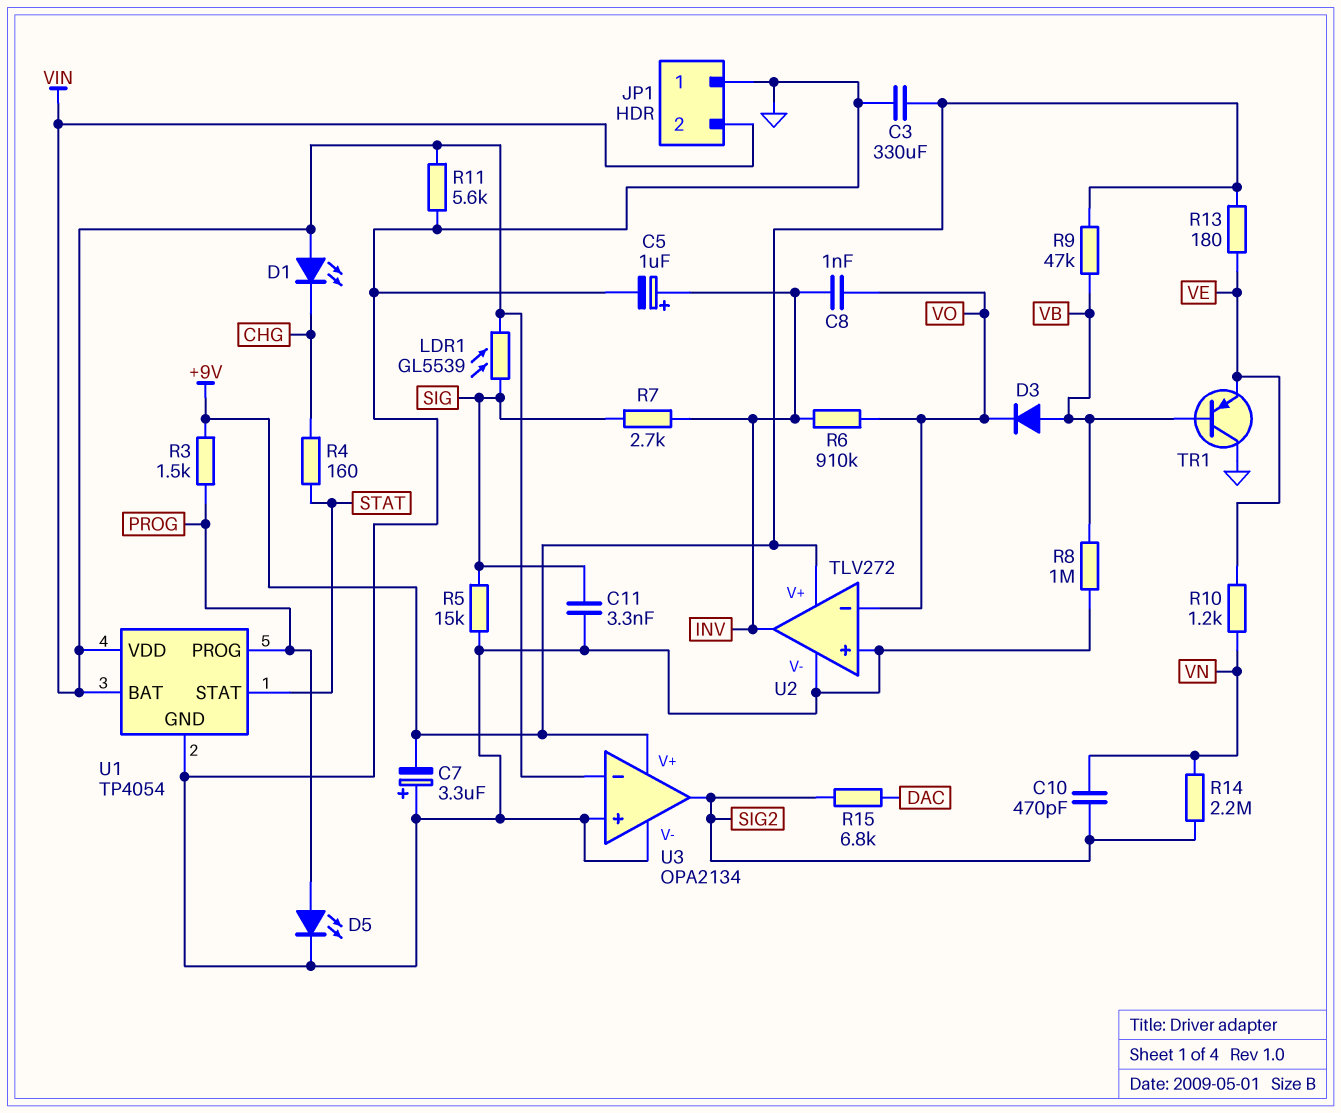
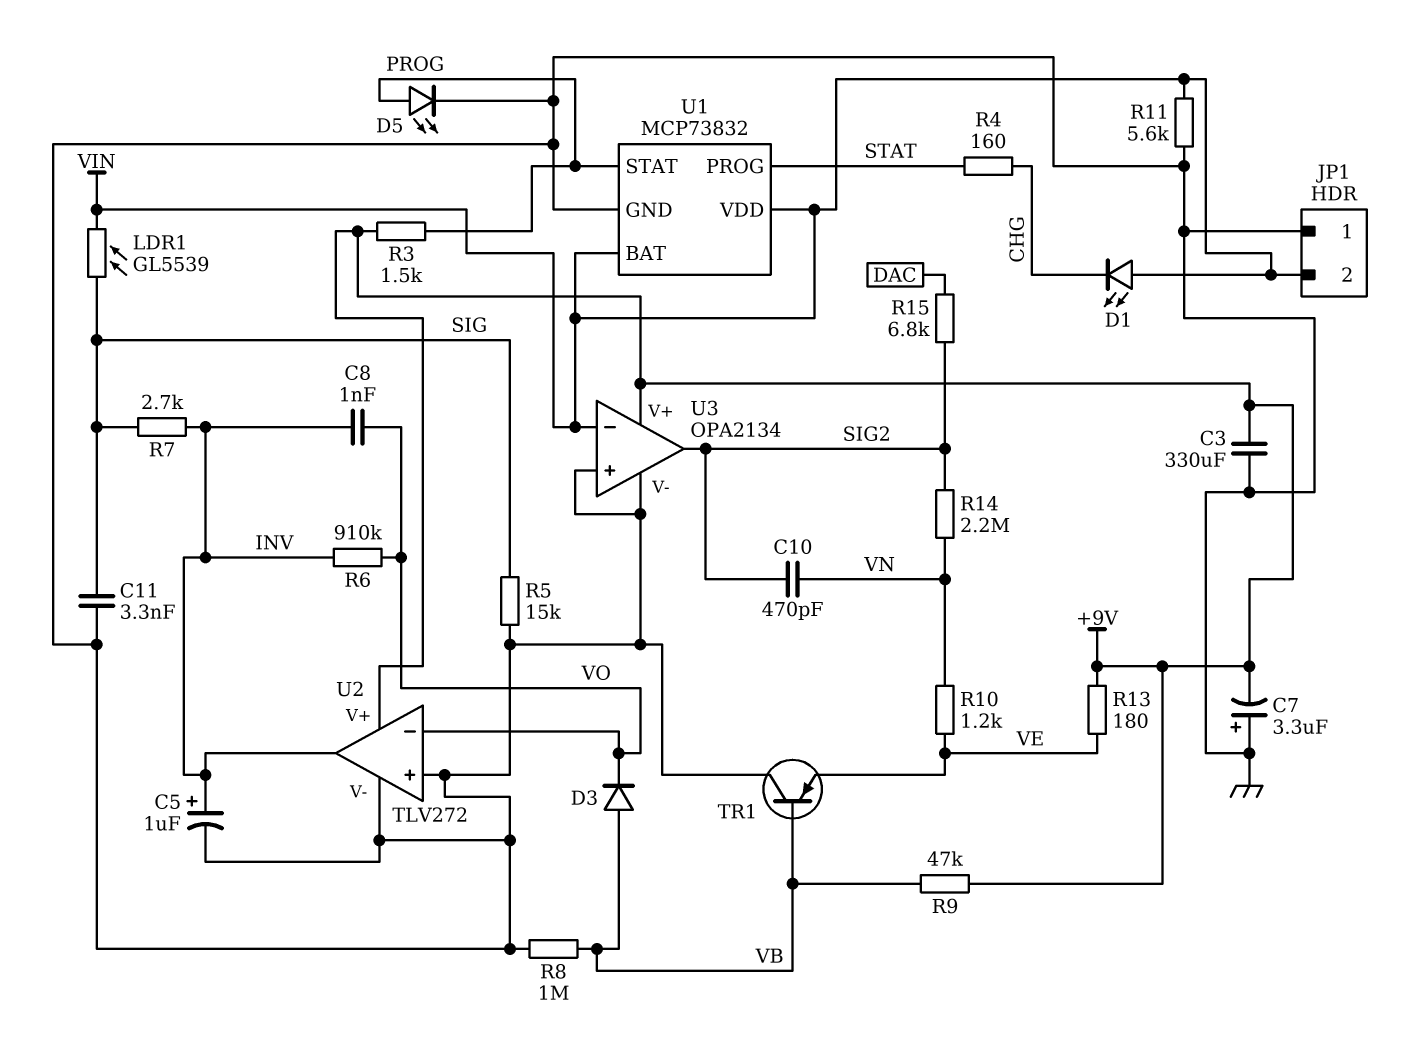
U1: TP4054 -> MCP73832
U1 pin PROG: PROG -> STAT
U1 pin STAT: STAT -> PROG

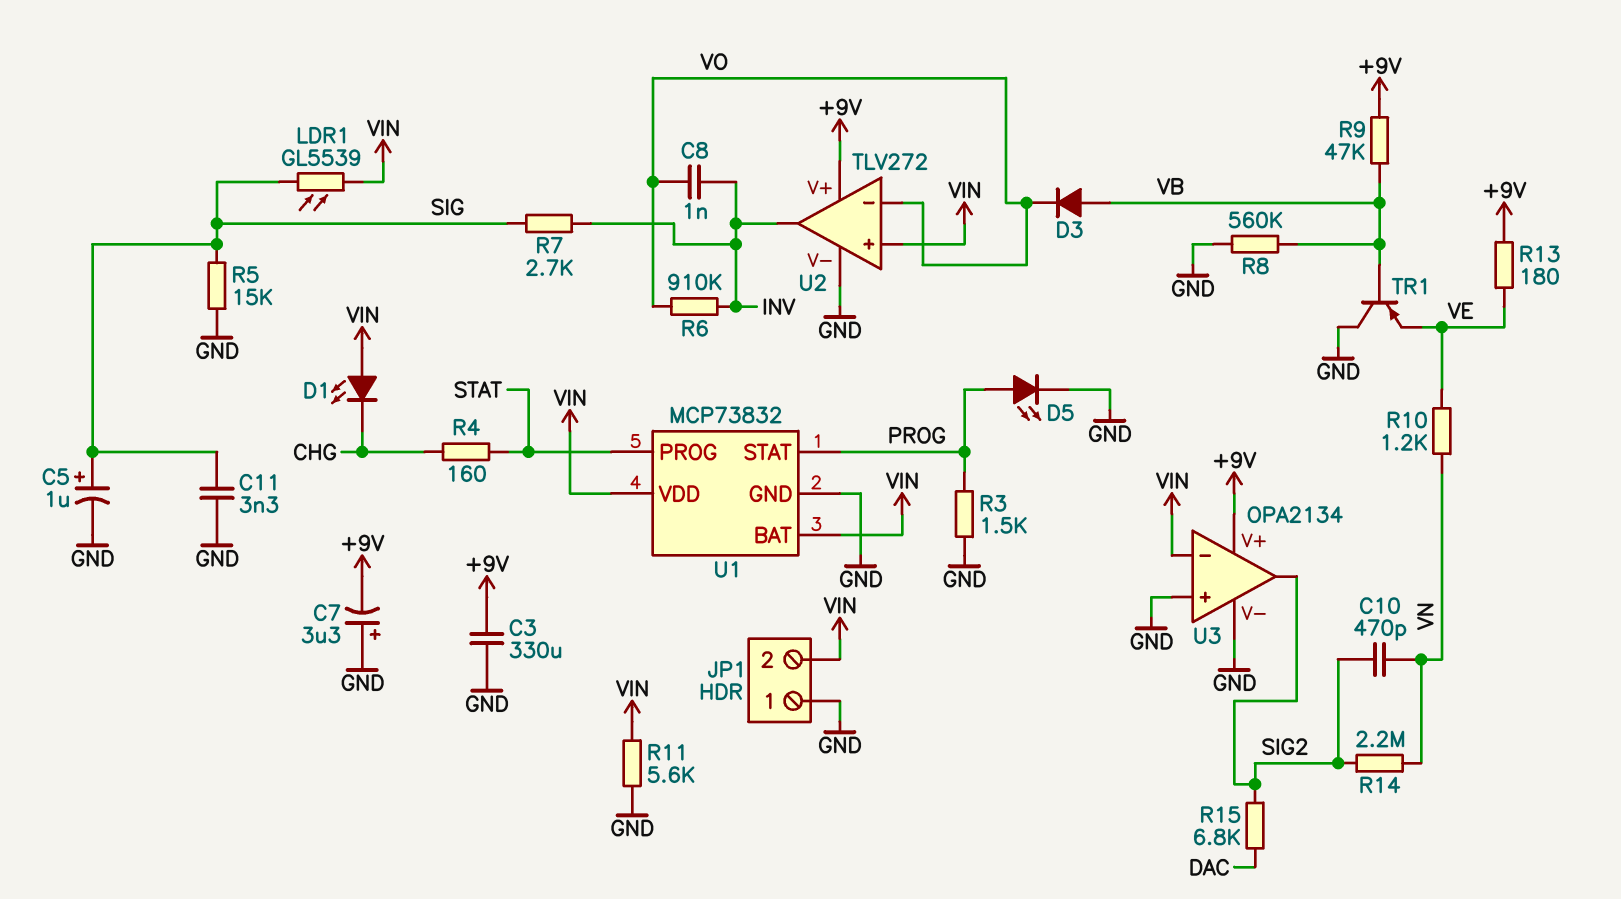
C5: 1uF (plus INV, minus GND) -> 1uF (plus SIG, minus GND)
R3: 1.5k (+9V, PROG) -> 1.5k (GND, PROG)
R8: 1M (GND, VB) -> 560k (GND, VB)
U2 pin in+: GND -> VIN

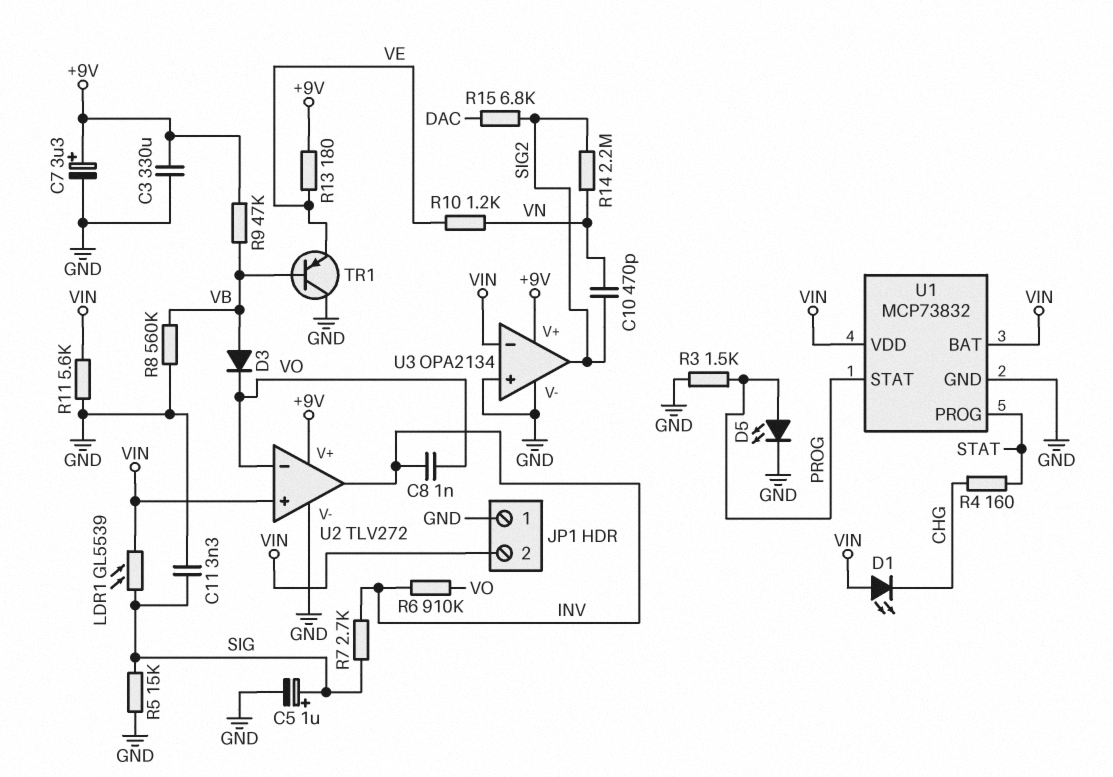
C7: 3.3uF (plus GND, minus +9V) -> 3.3uF (plus +9V, minus GND)

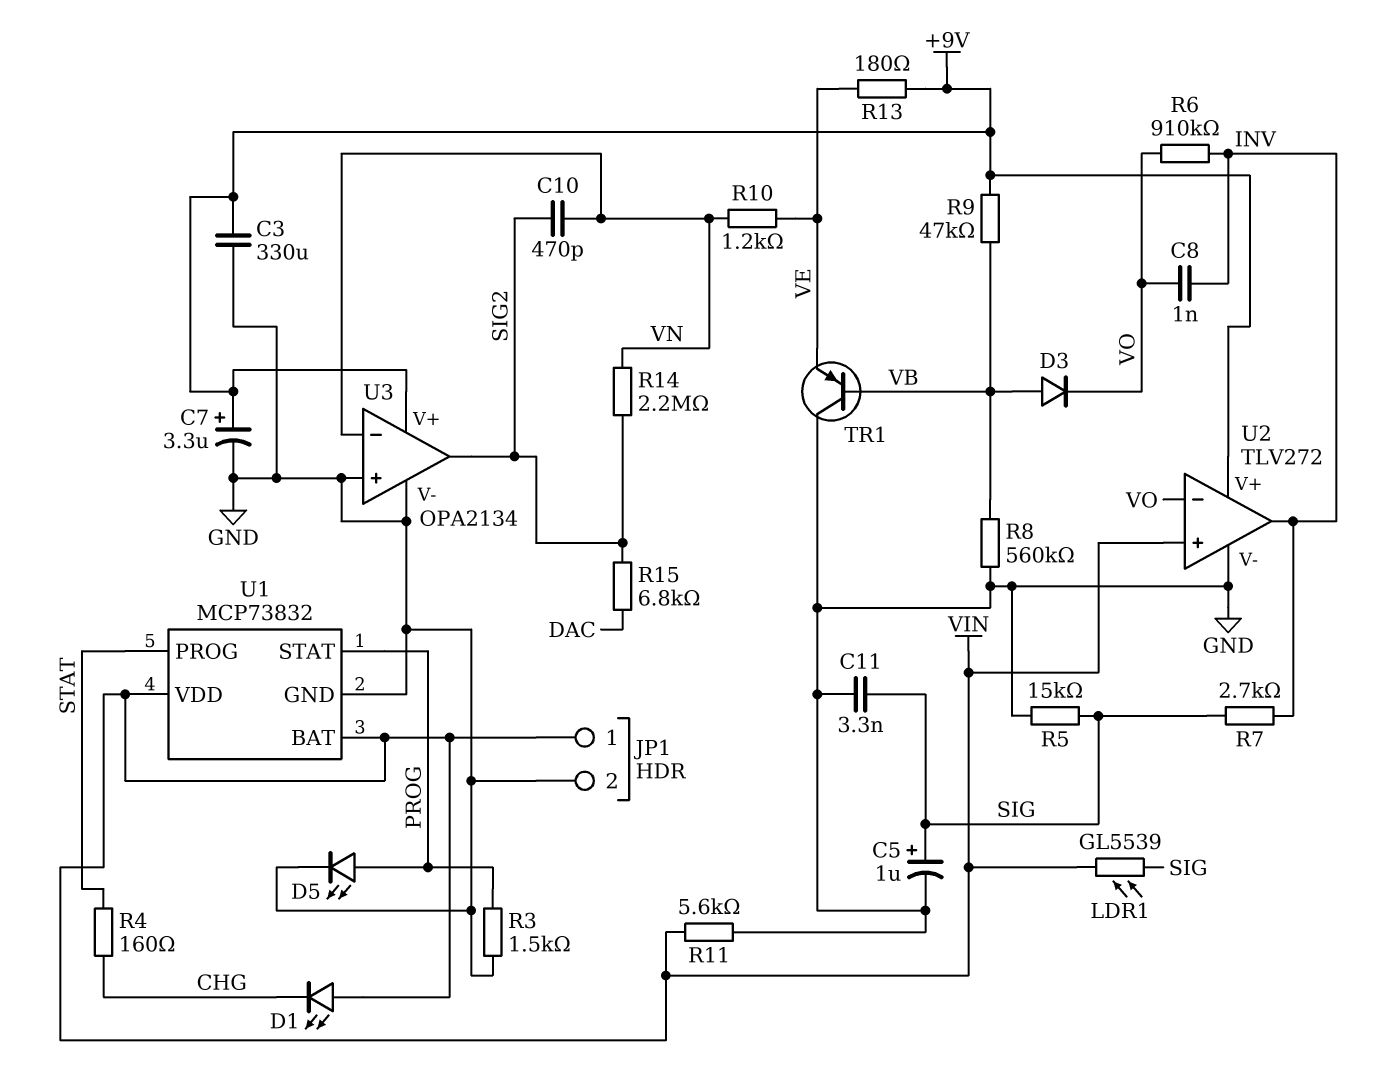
JP1 pin 1: GND -> VIN
JP1 pin 2: VIN -> GND
U3 pin in-: VIN -> VN

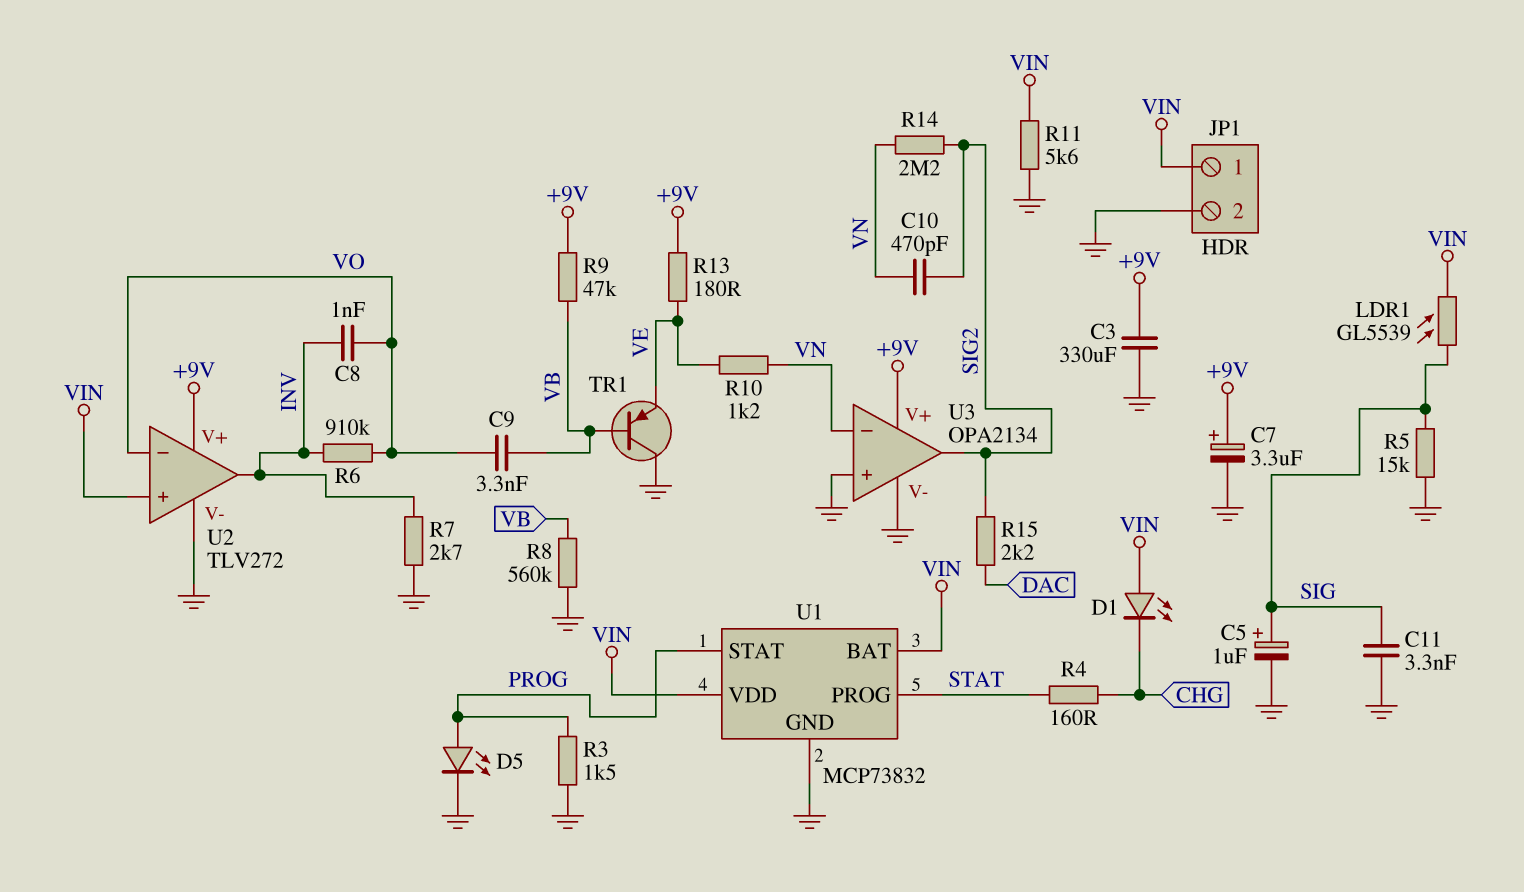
C9: none -> 3.3nF (VB, VO)
D3: diode (A VB, K VO) -> none
R7: 2.7k (INV, SIG) -> 2.7k (GND, INV)
R15: 6.8k (DAC, SIG2) -> 2.2k (DAC, SIG2)

